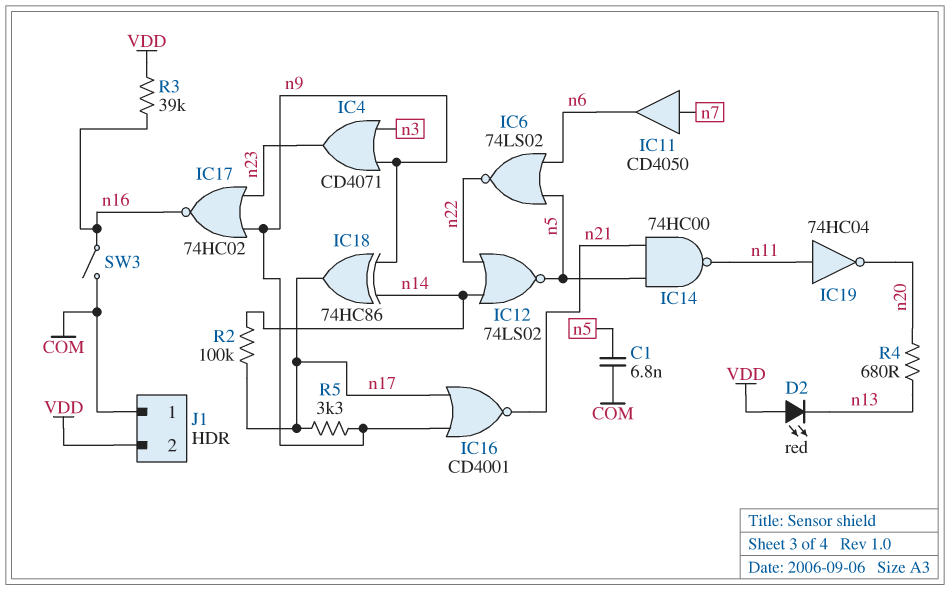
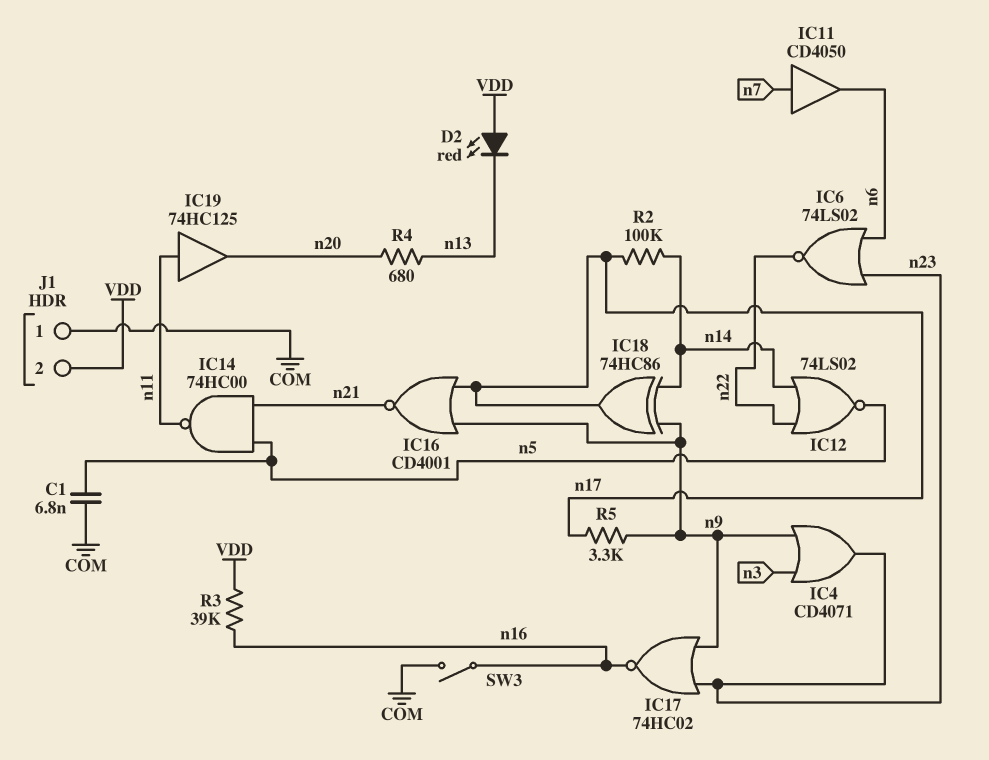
IC6: NOR 74LS02 (in n5, in n6, out n22) -> NOR 74LS02 (in n6, in n23, out n22)
IC19: NOT 74HC04 (in n11, out n20) -> buffer 74HC125 (in n11, out n20)

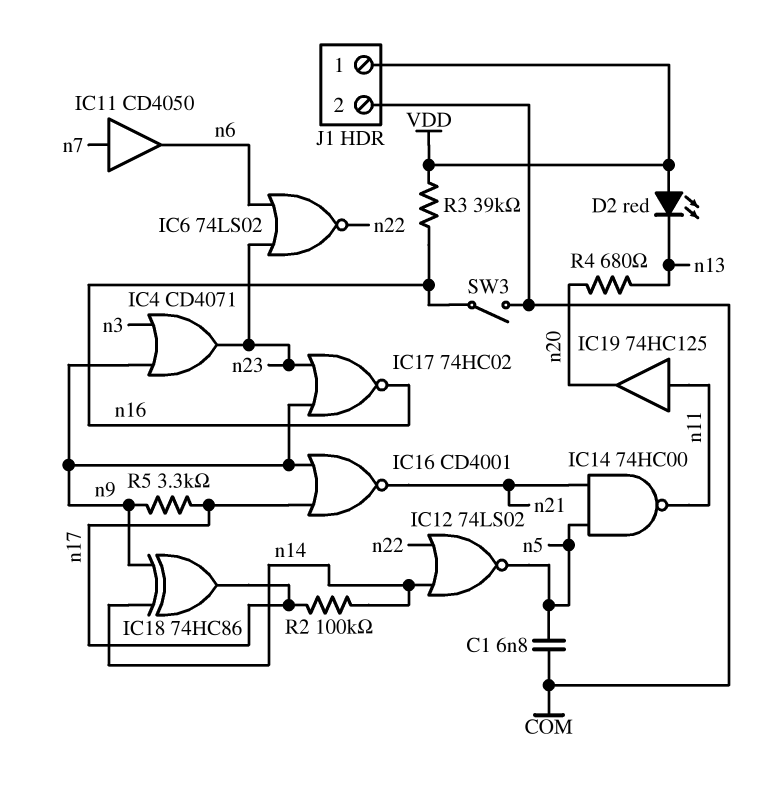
J1 pin 1: COM -> VDD
J1 pin 2: VDD -> COM

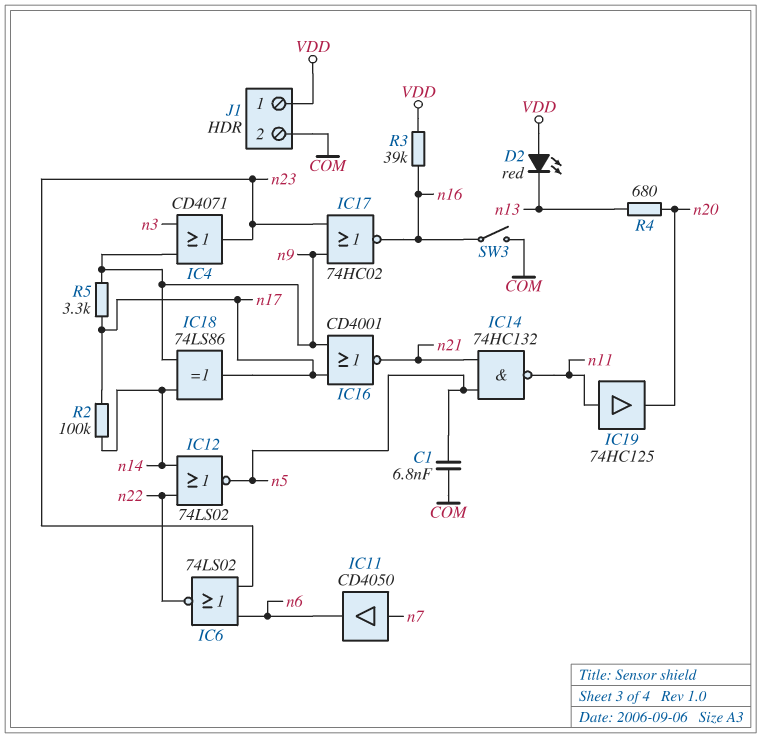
IC14: NAND 74HC00 (in n5, in n21, out n11) -> NAND 74HC132 (in n5, in n21, out n11)
IC18: XOR 74HC86 (in n9, in n14, out n17) -> XOR 74LS86 (in n9, in n14, out n17)

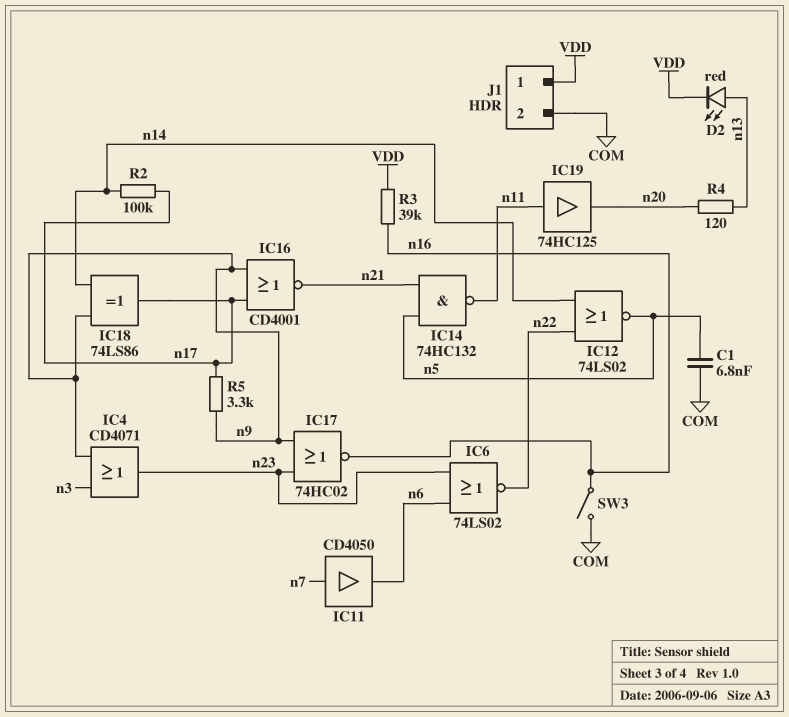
D2: LED red (A VDD, K n13) -> LED red (A n13, K VDD)
R4: 680 (n13, n20) -> 120 (n13, n20)

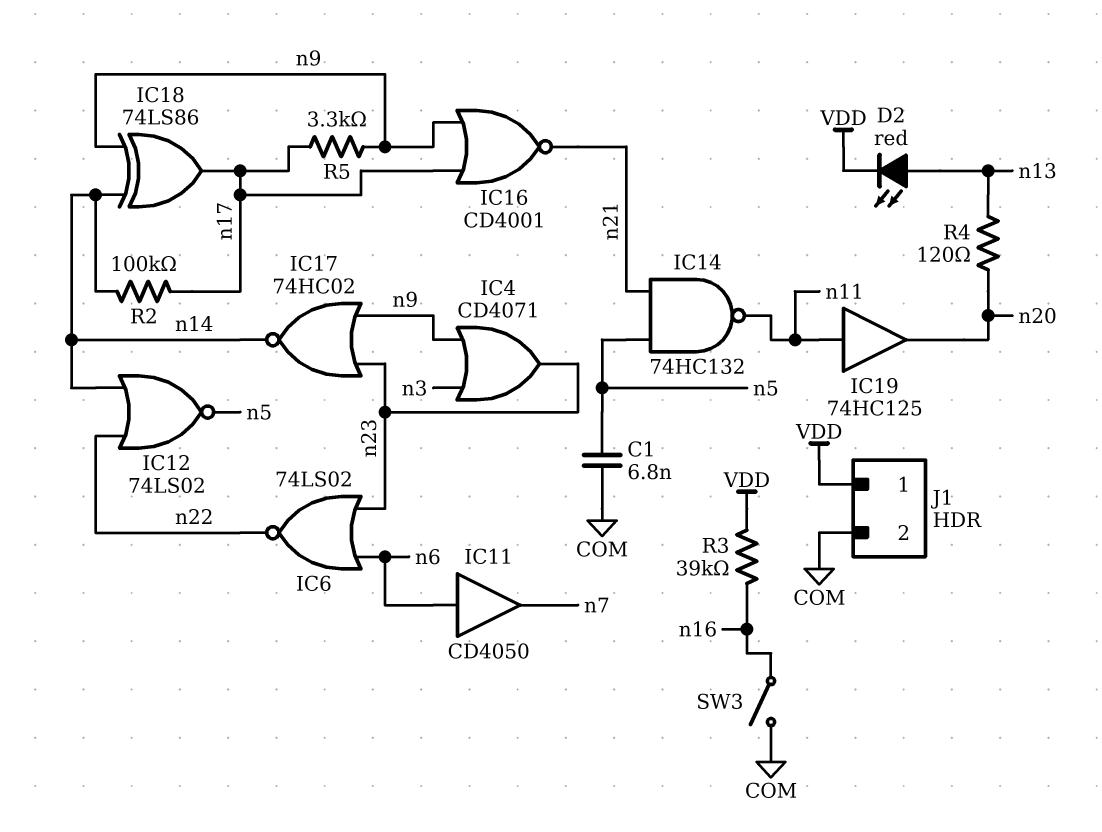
IC11: buffer CD4050 (in n7, out n6) -> buffer CD4050 (in n6, out n7)
IC17: NOR 74HC02 (in n9, in n23, out n16) -> NOR 74HC02 (in n9, in n23, out n14)

